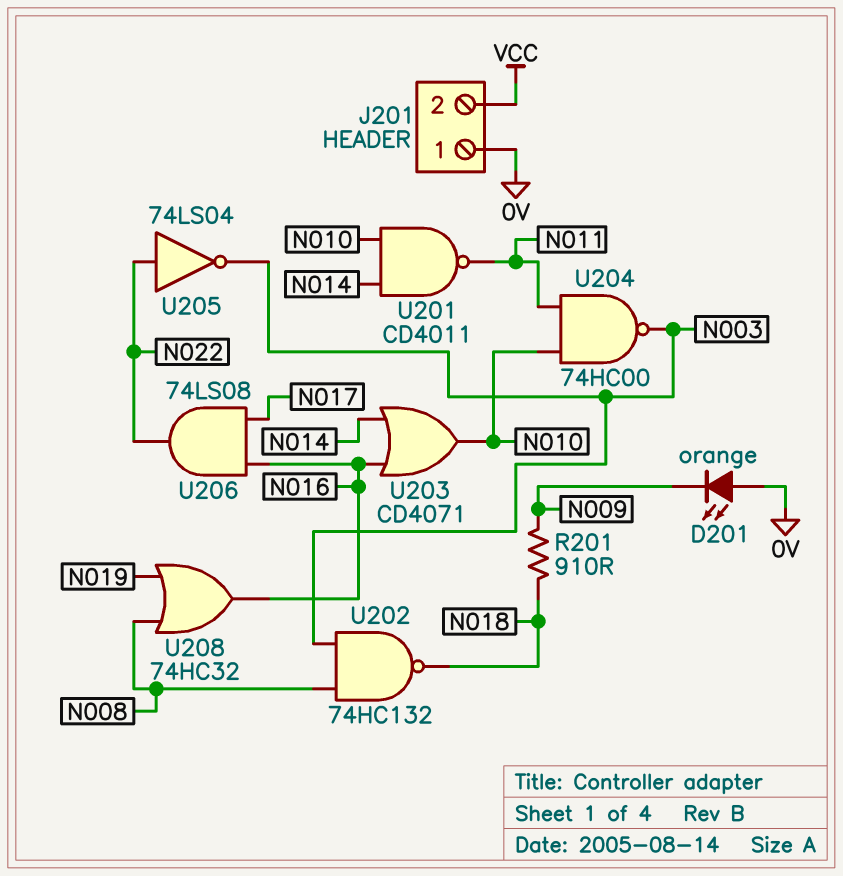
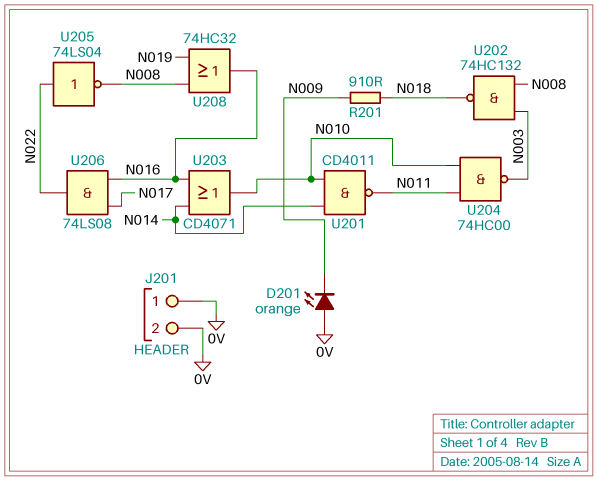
J201 pin 2: VCC -> 0V
U205: NOT 74LS04 (in N022, out N003) -> NOT 74LS04 (in N022, out N008)

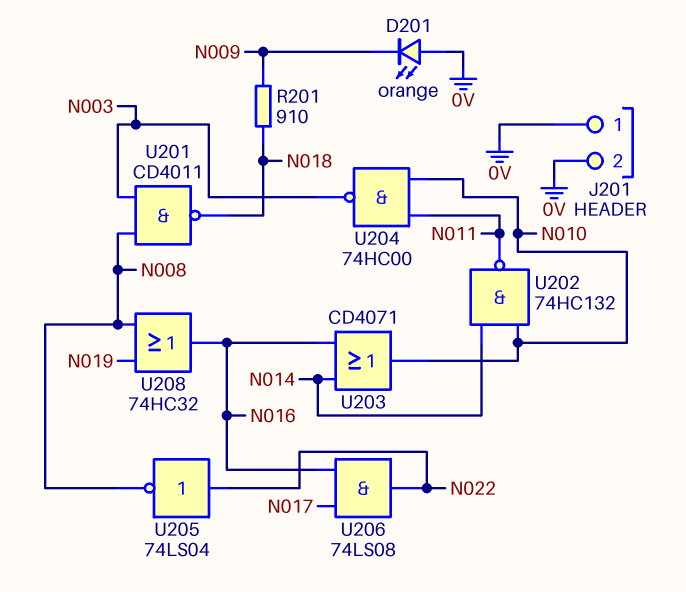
U201: NAND CD4011 (in N010, in N014, out N011) -> NAND CD4011 (in N003, in N008, out N018)
U202: NAND 74HC132 (in N003, in N008, out N018) -> NAND 74HC132 (in N010, in N014, out N011)

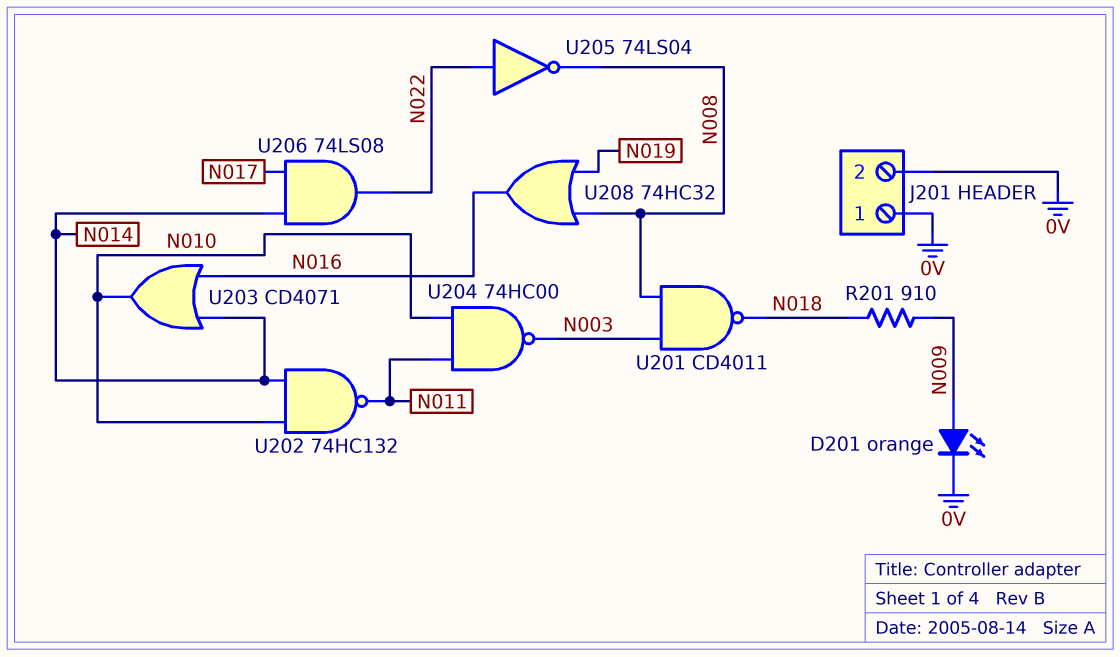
D201: LED orange (A 0V, K N009) -> LED orange (A N009, K 0V)
U206: AND 74LS08 (in N016, in N017, out N022) -> AND 74LS08 (in N014, in N017, out N022)

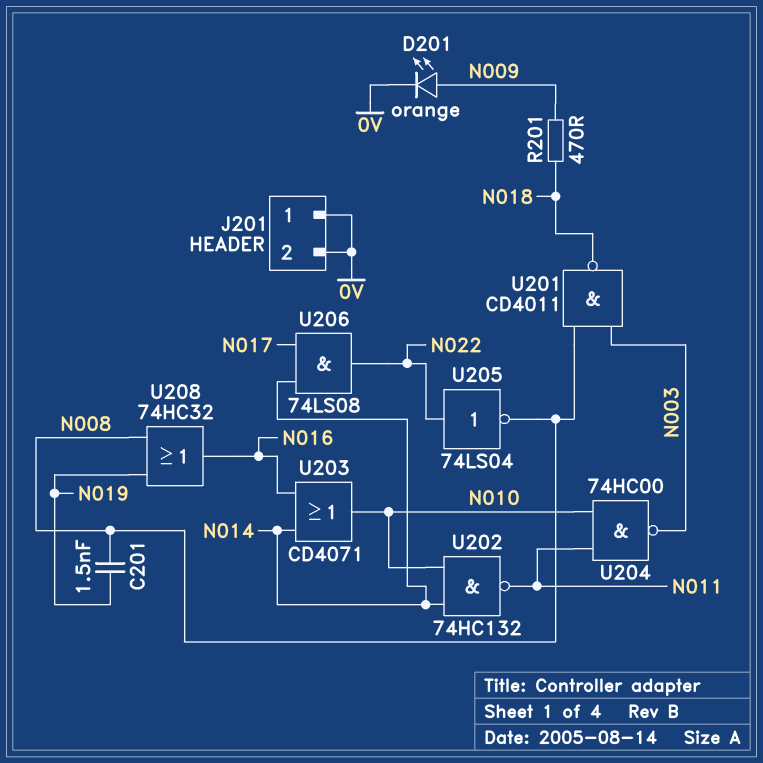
C201: none -> 1.5nF (N008, N019)
R201: 910 (N009, N018) -> 470 (N009, N018)

